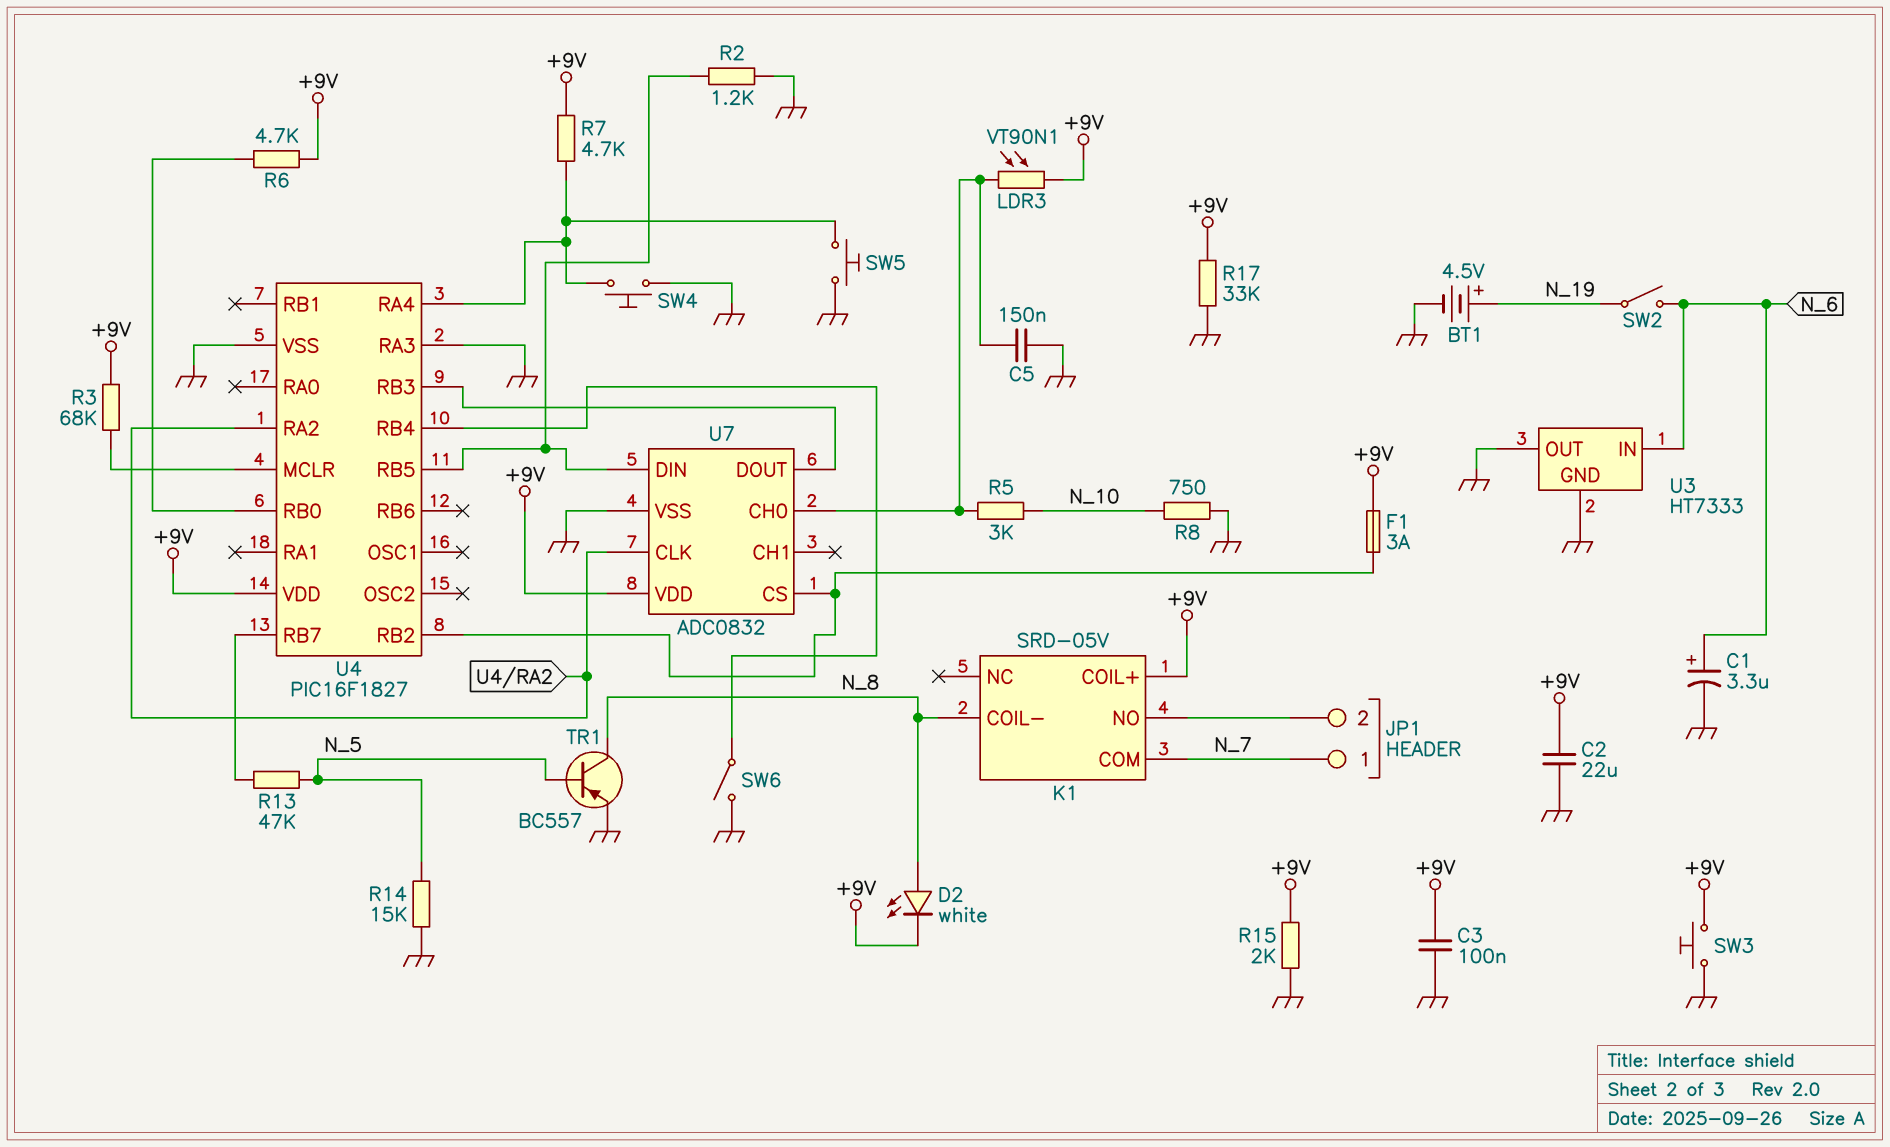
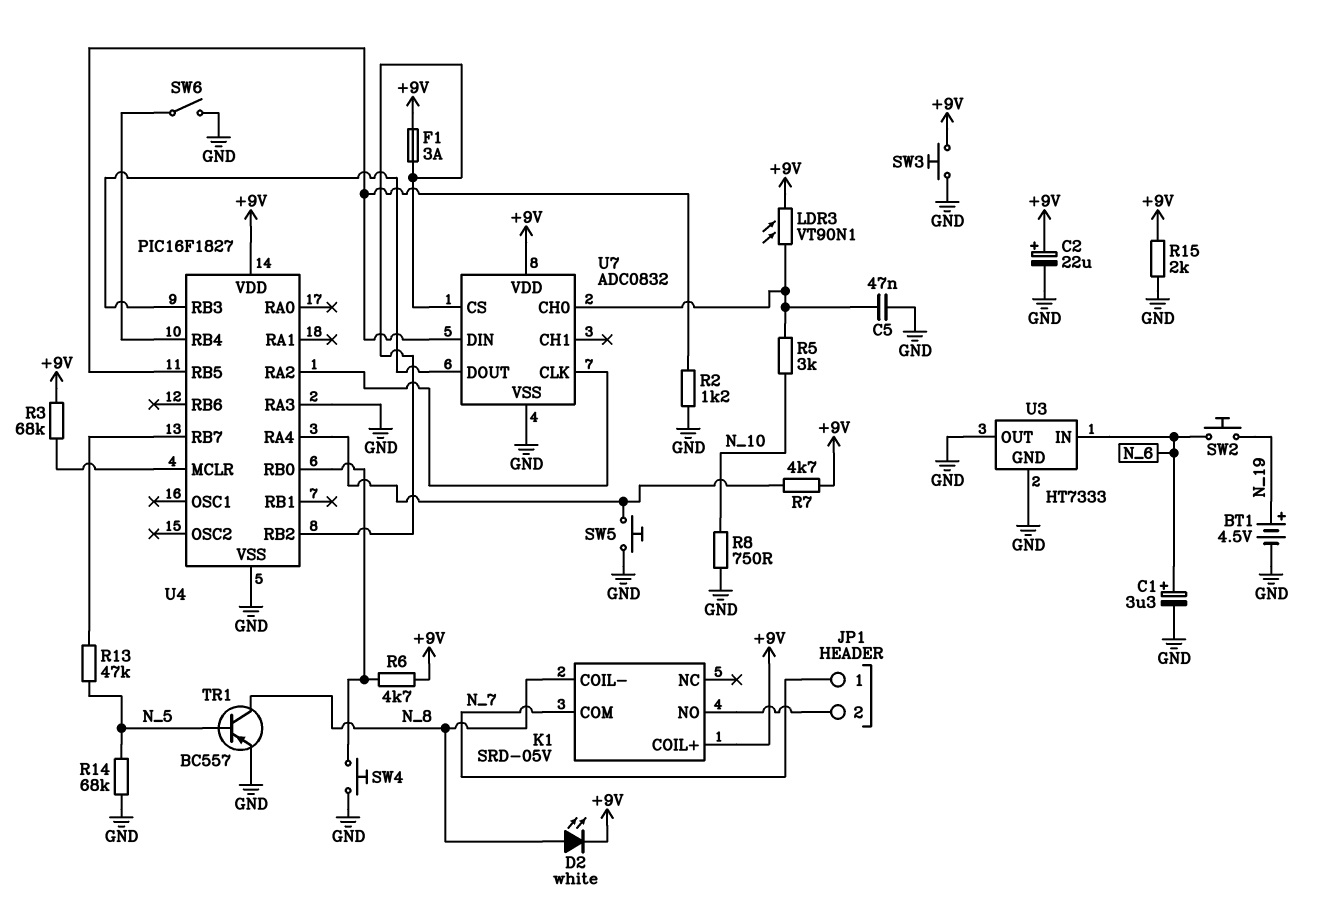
C2: 22uF (+9V, GND) -> 22uF (plus +9V, minus GND)
C3: 100nF (+9V, GND) -> none
C5: 150nF (GND, U7/CH0) -> 47nF (GND, U7/CH0)
R14: 15k (GND, N_5) -> 68k (GND, N_5)
R17: 33k (+9V, GND) -> none
SW2: switch (N_6, N_19) -> button (N_6, N_19)
SW4: button (GND, U4/RA4) -> button (GND, U4/RB0)

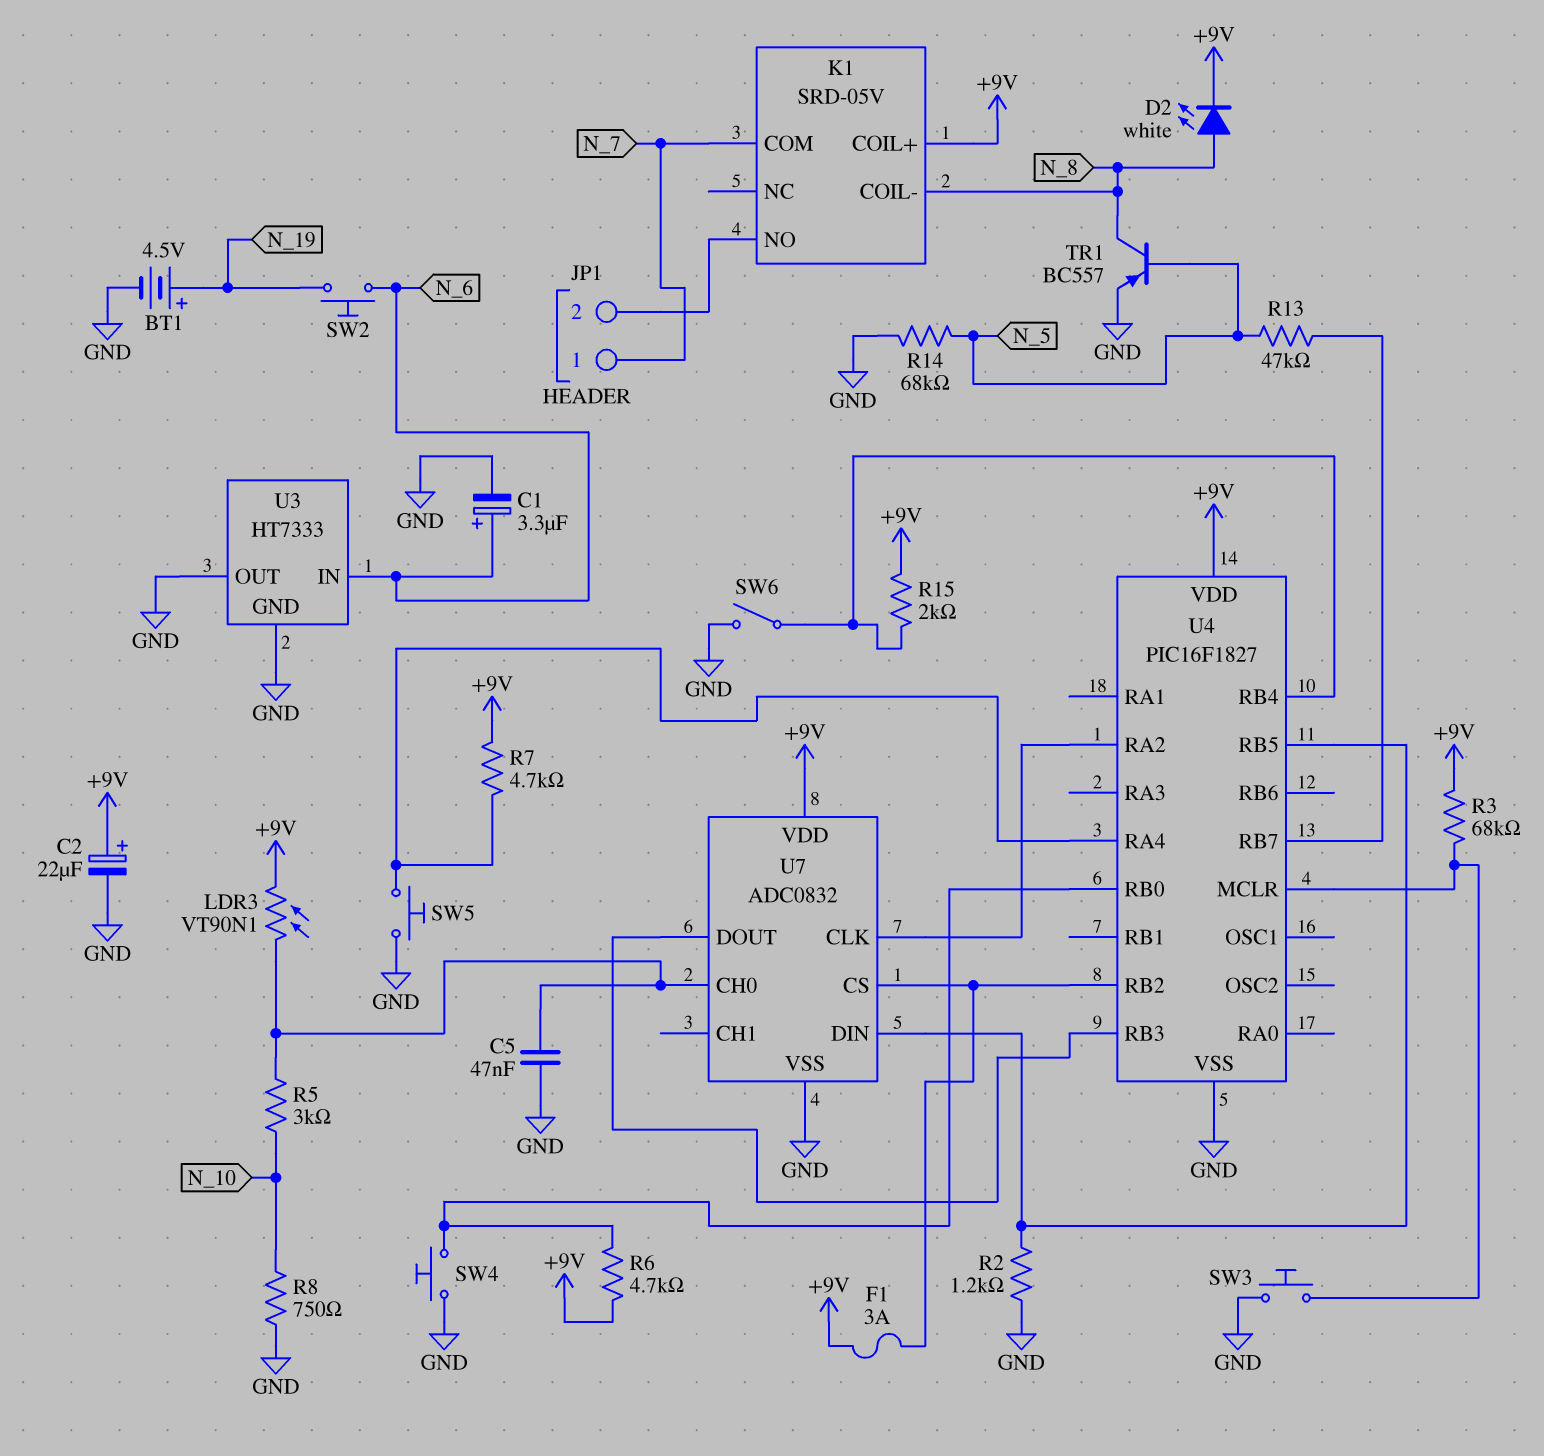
R15: 2k (+9V, GND) -> 2k (+9V, U4/RB4)
SW3: button (+9V, GND) -> button (GND, U4/MCLR)
U4 pin RA3: GND -> none

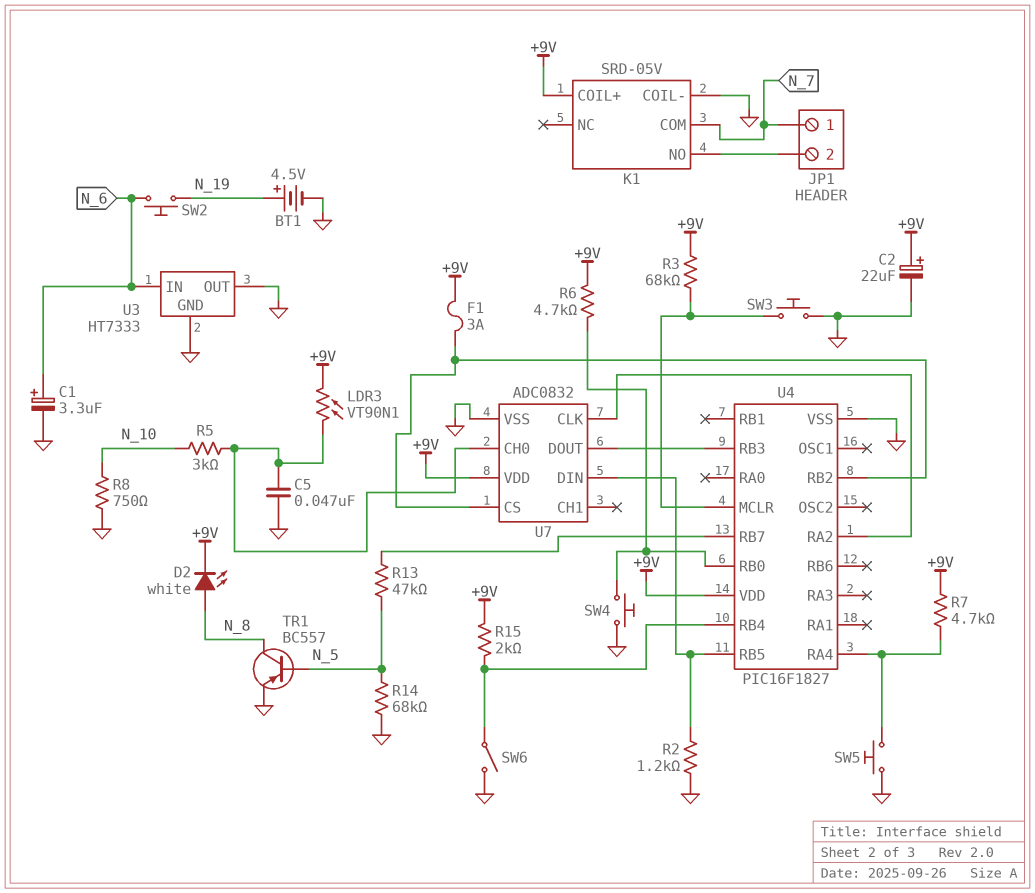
K1 pin COIL-: N_8 -> GND

